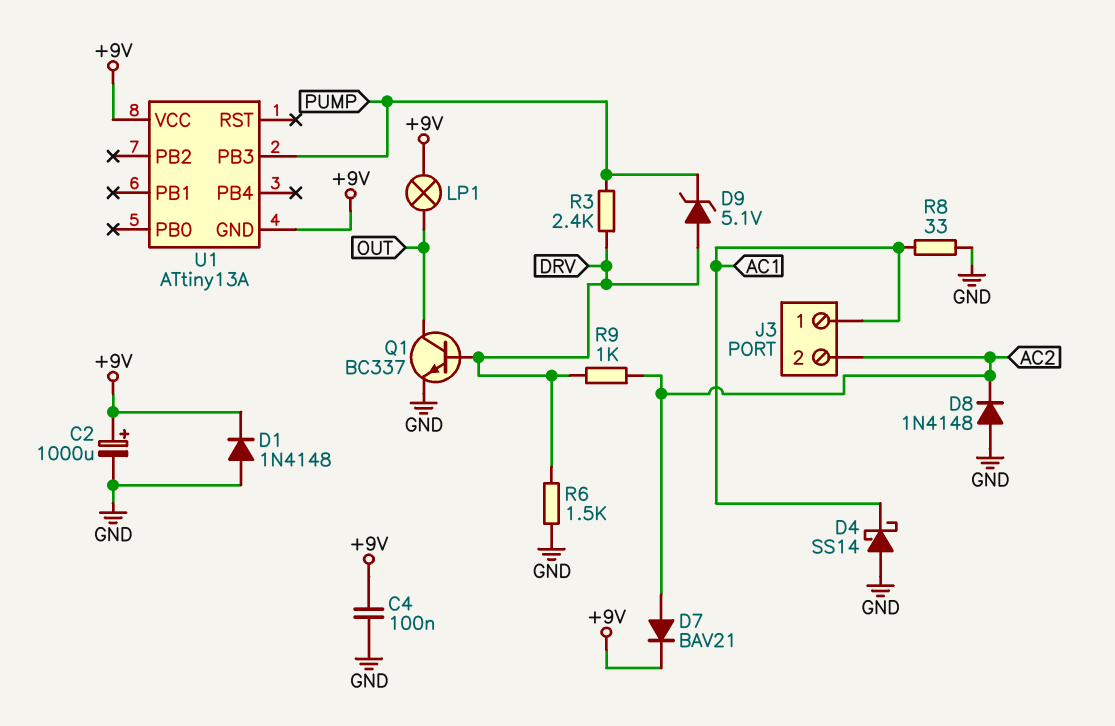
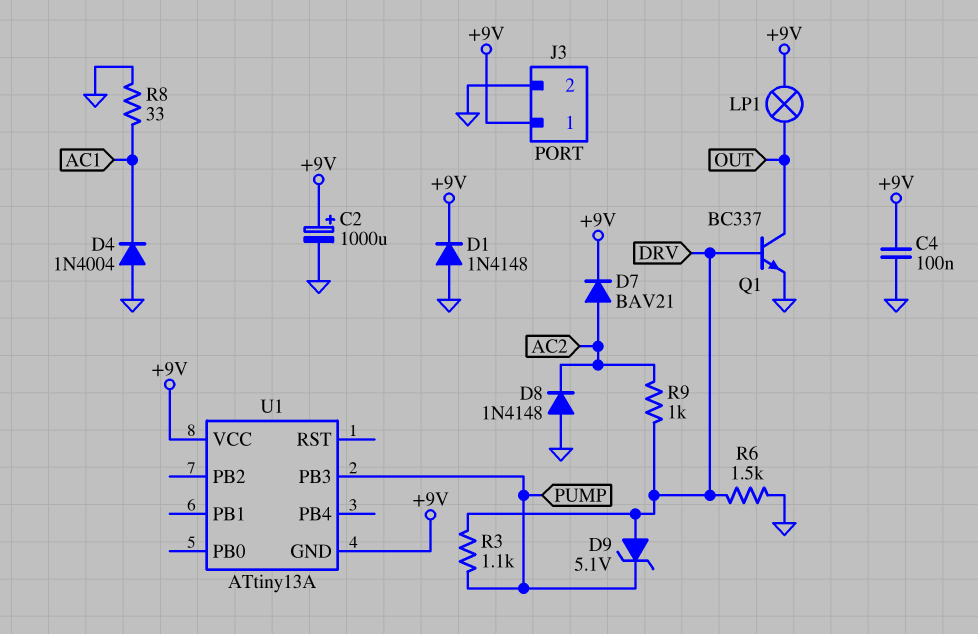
D4: schottky SS14 (A GND, K AC1) -> diode 1N4004 (A GND, K AC1)
J3 pin 1: AC1 -> +9V
J3 pin 2: AC2 -> GND
R3: 2.4k (DRV, PUMP) -> 1.1k (DRV, PUMP)

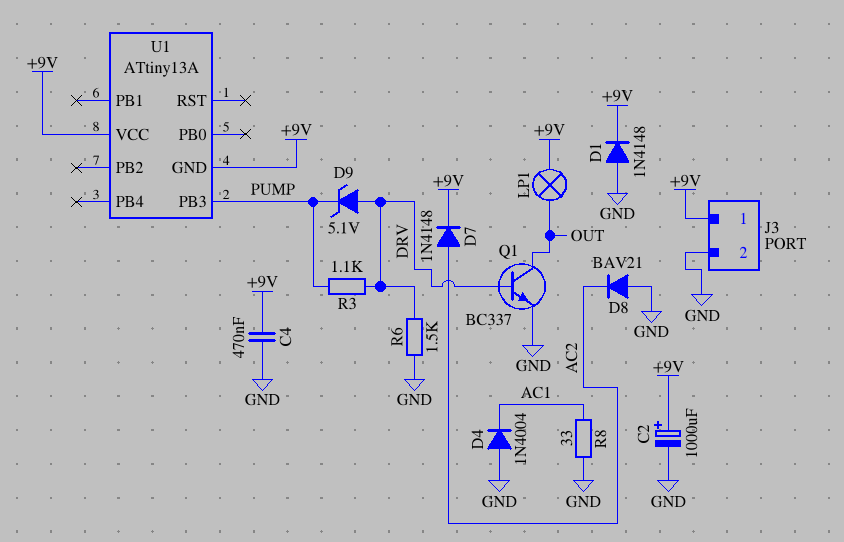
C4: 100nF (+9V, GND) -> 470nF (+9V, GND)
D7: diode BAV21 (A AC2, K +9V) -> diode 1N4148 (A AC2, K +9V)
D8: diode 1N4148 (A GND, K AC2) -> diode BAV21 (A GND, K AC2)
R9: 1k (AC2, DRV) -> none

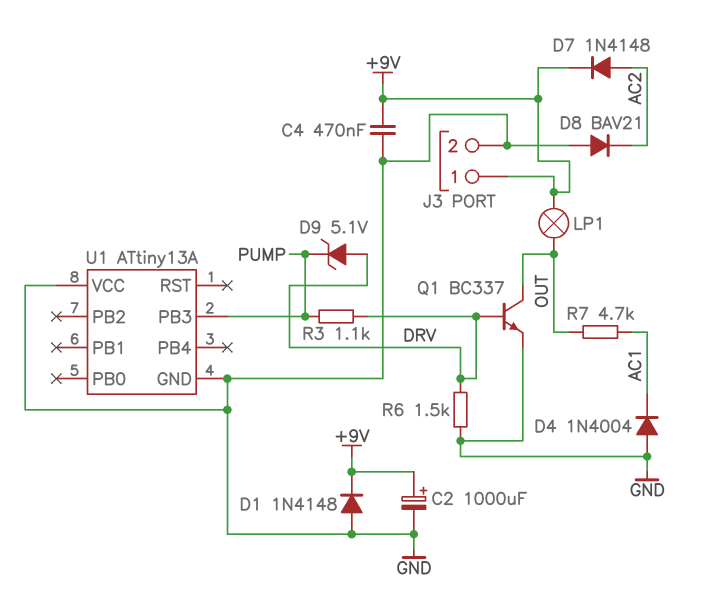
R7: none -> 4.7k (AC1, OUT)
R8: 33 (AC1, GND) -> none
U1 pin GND: +9V -> GND
U1 pin VCC: +9V -> GND

